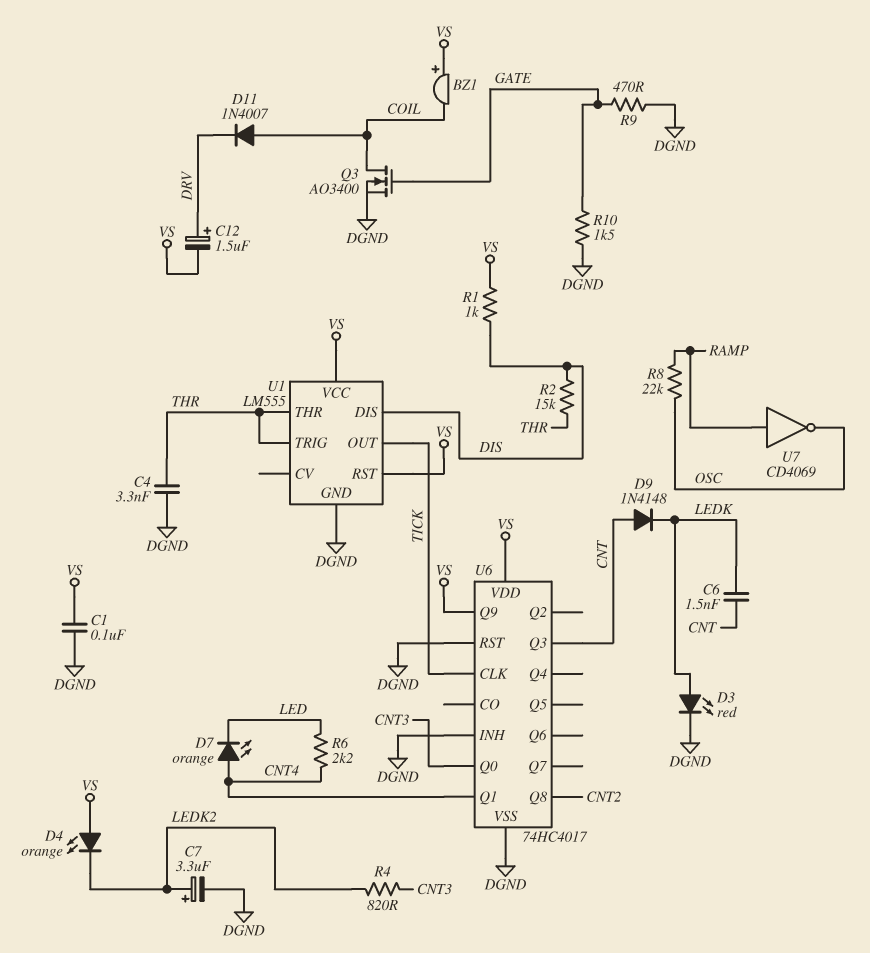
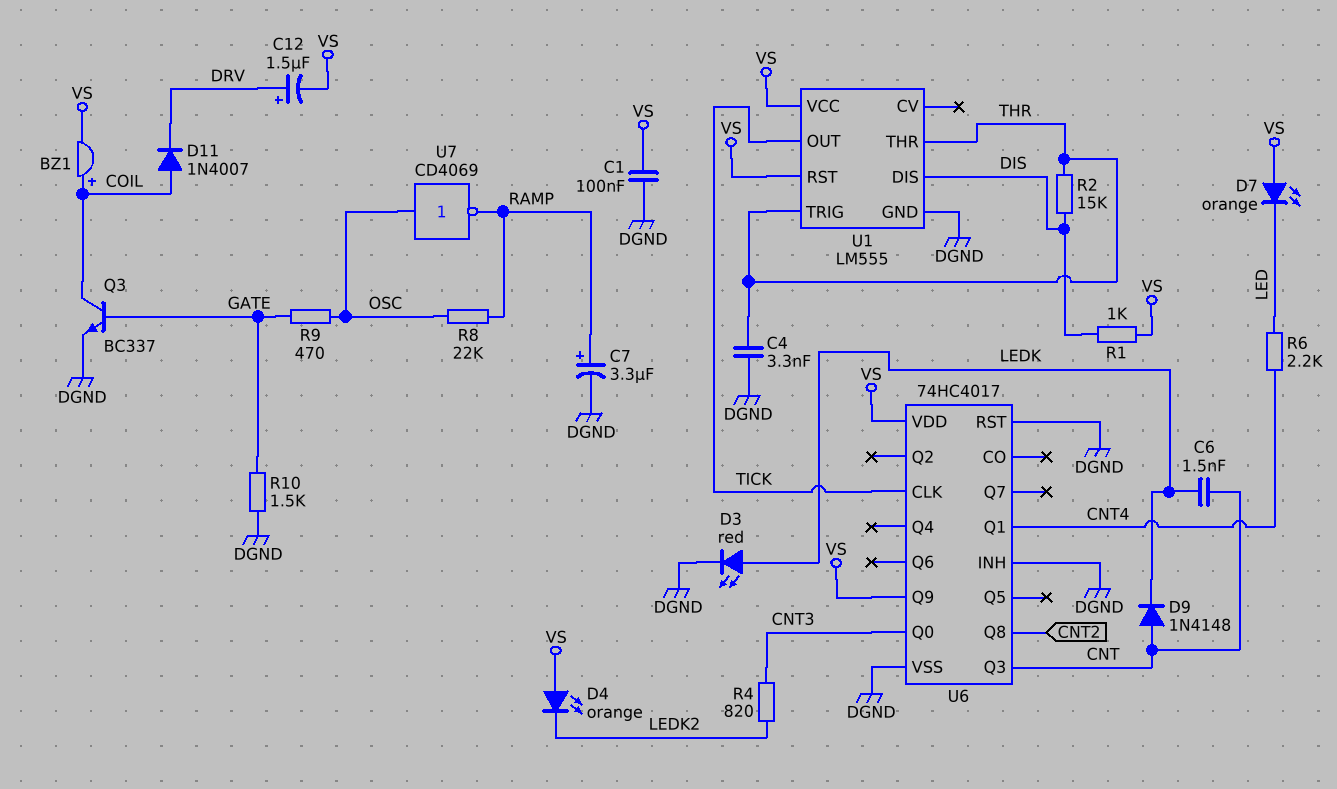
BZ1: buzzer (plus VS, minus COIL) -> buzzer (plus COIL, minus VS)
C7: 3.3uF (plus LEDK2, minus DGND) -> 3.3uF (plus RAMP, minus DGND)
D7: LED orange (A CNT4, K LED) -> LED orange (A VS, K LED)
Q3: NMOS AO3400 (G GATE, D COIL, S DGND) -> NPN BC337 (B GATE, C COIL, E DGND)
R9: 470 (DGND, GATE) -> 470 (GATE, OSC)
U7: NOT CD4069 (in RAMP, out OSC) -> NOT CD4069 (in OSC, out RAMP)

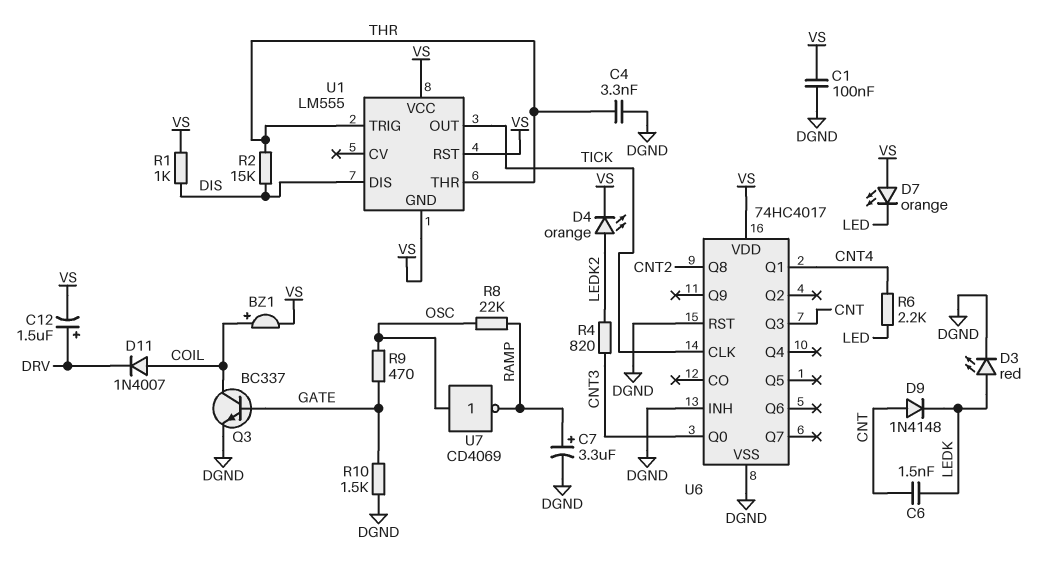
D4: LED orange (A VS, K LEDK2) -> LED orange (A LEDK2, K VS)
U1 pin GND: DGND -> VS
U6 pin Q9: VS -> none

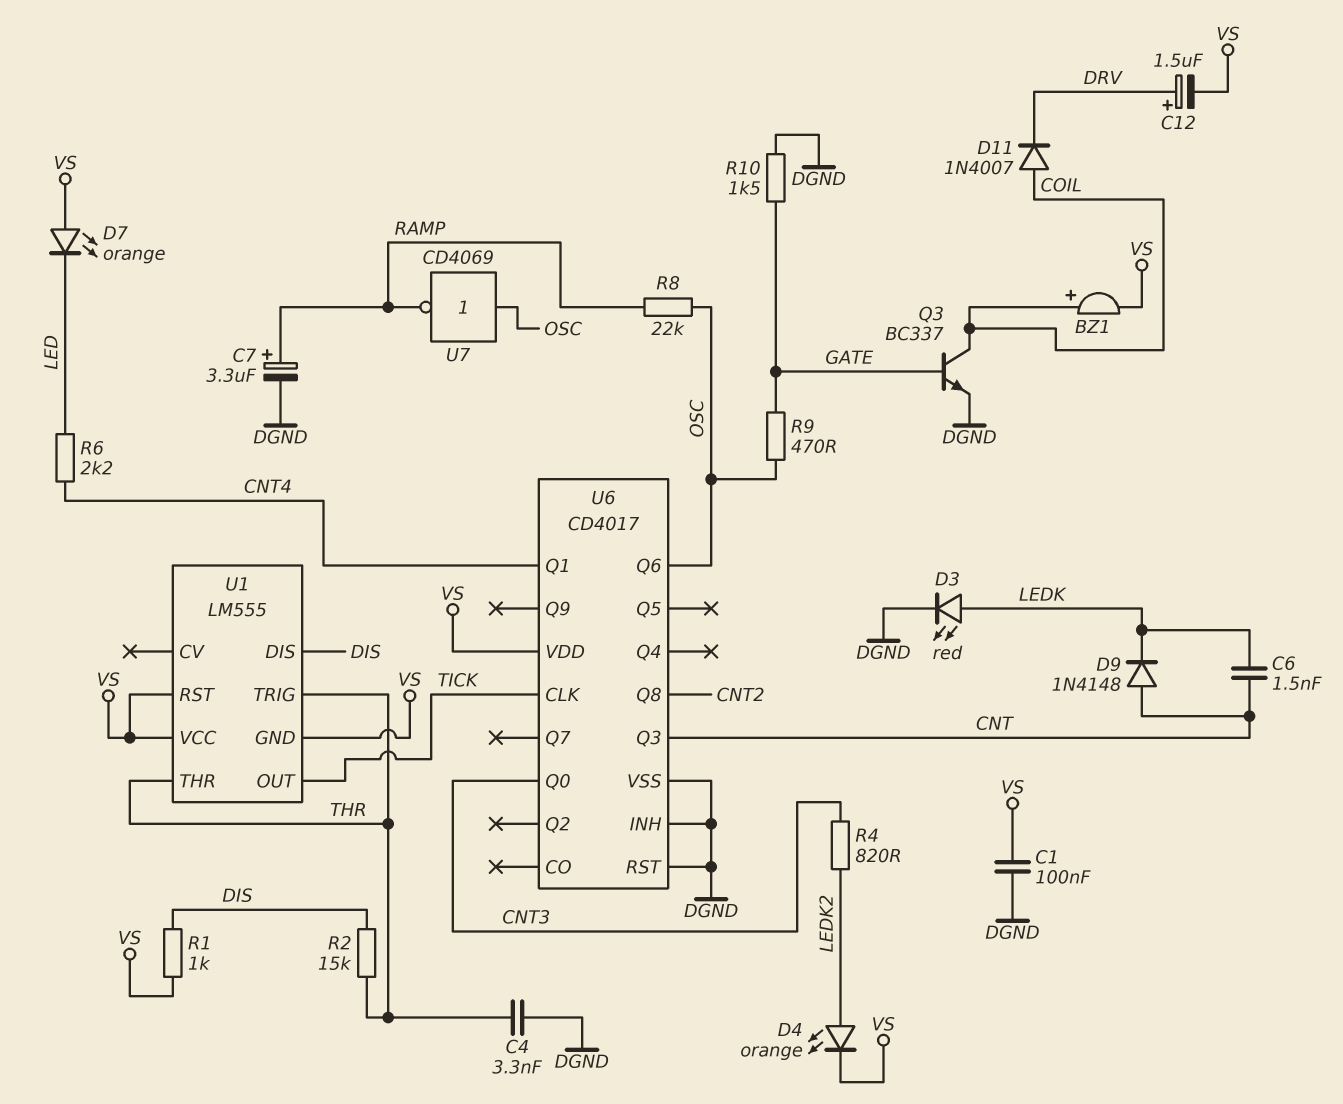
U6: 74HC4017 -> CD4017
U6 pin Q6: none -> OSC

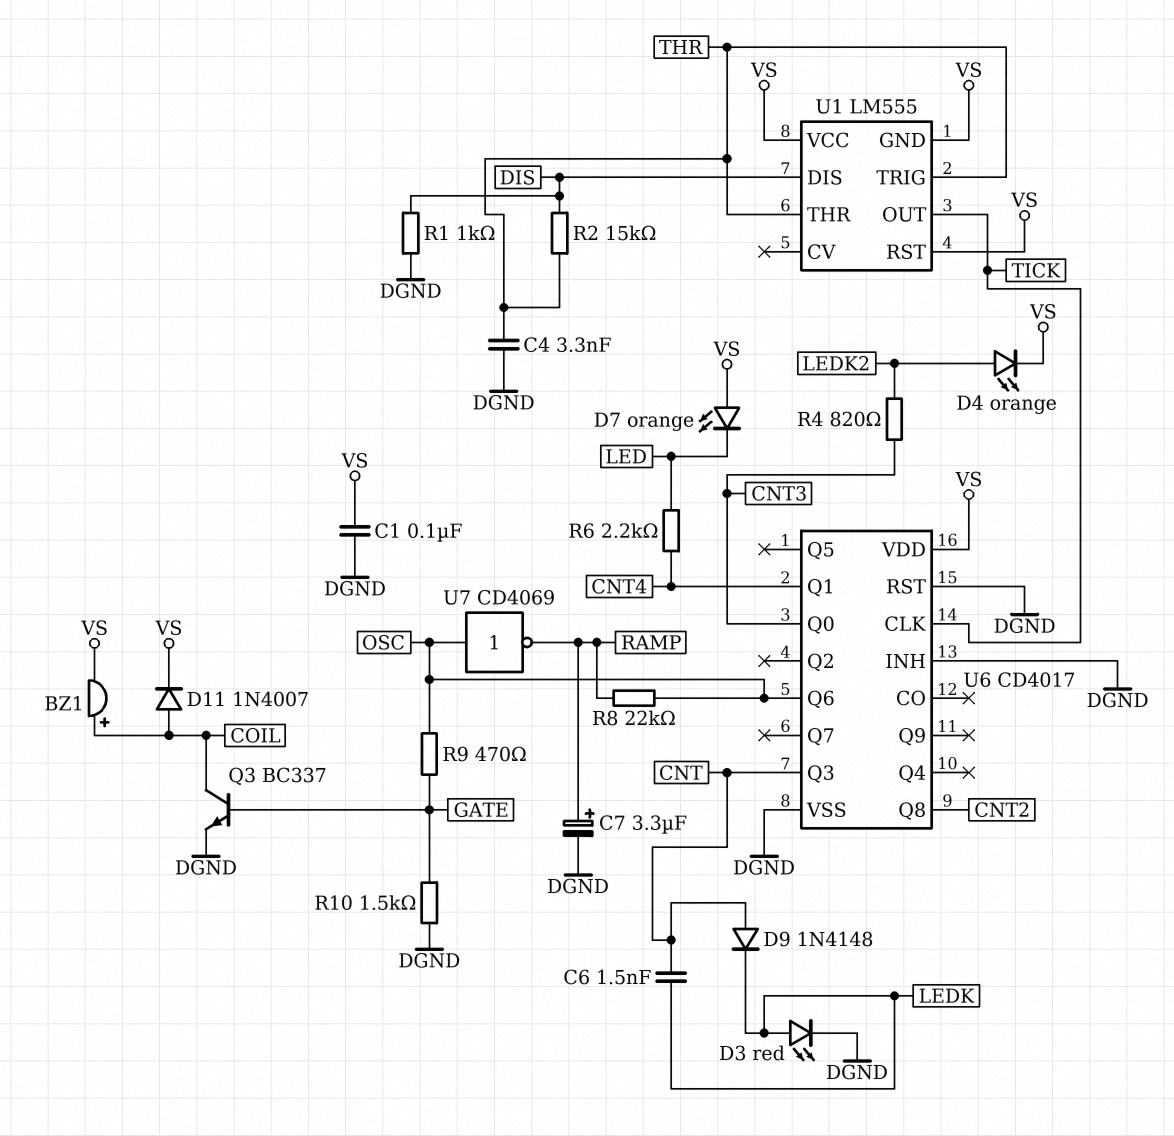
C12: 1.5uF (plus DRV, minus VS) -> none
D11: diode 1N4007 (A COIL, K DRV) -> diode 1N4007 (A COIL, K VS)
R1: 1k (DIS, VS) -> 1k (DGND, DIS)

